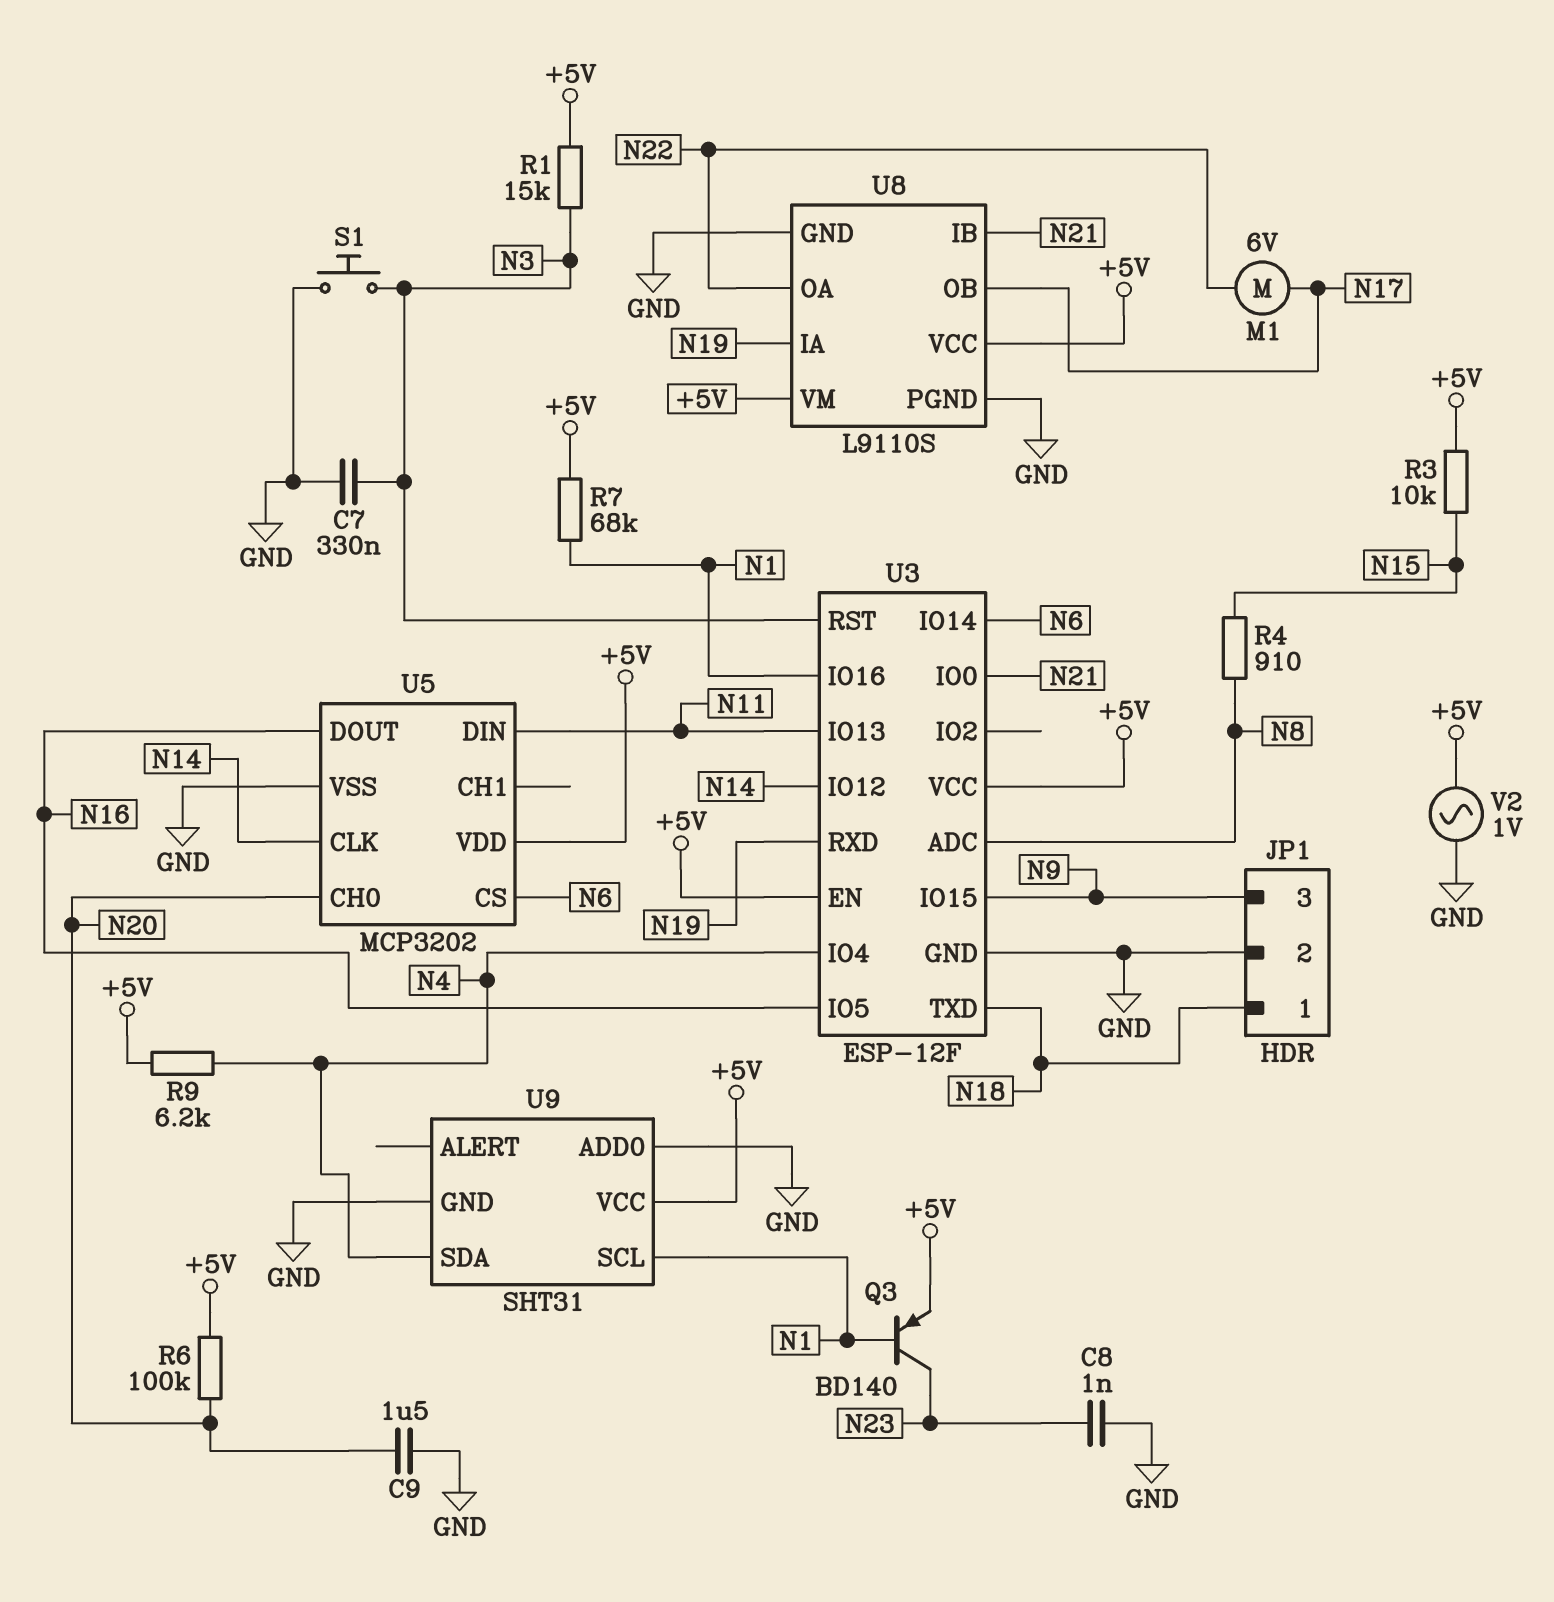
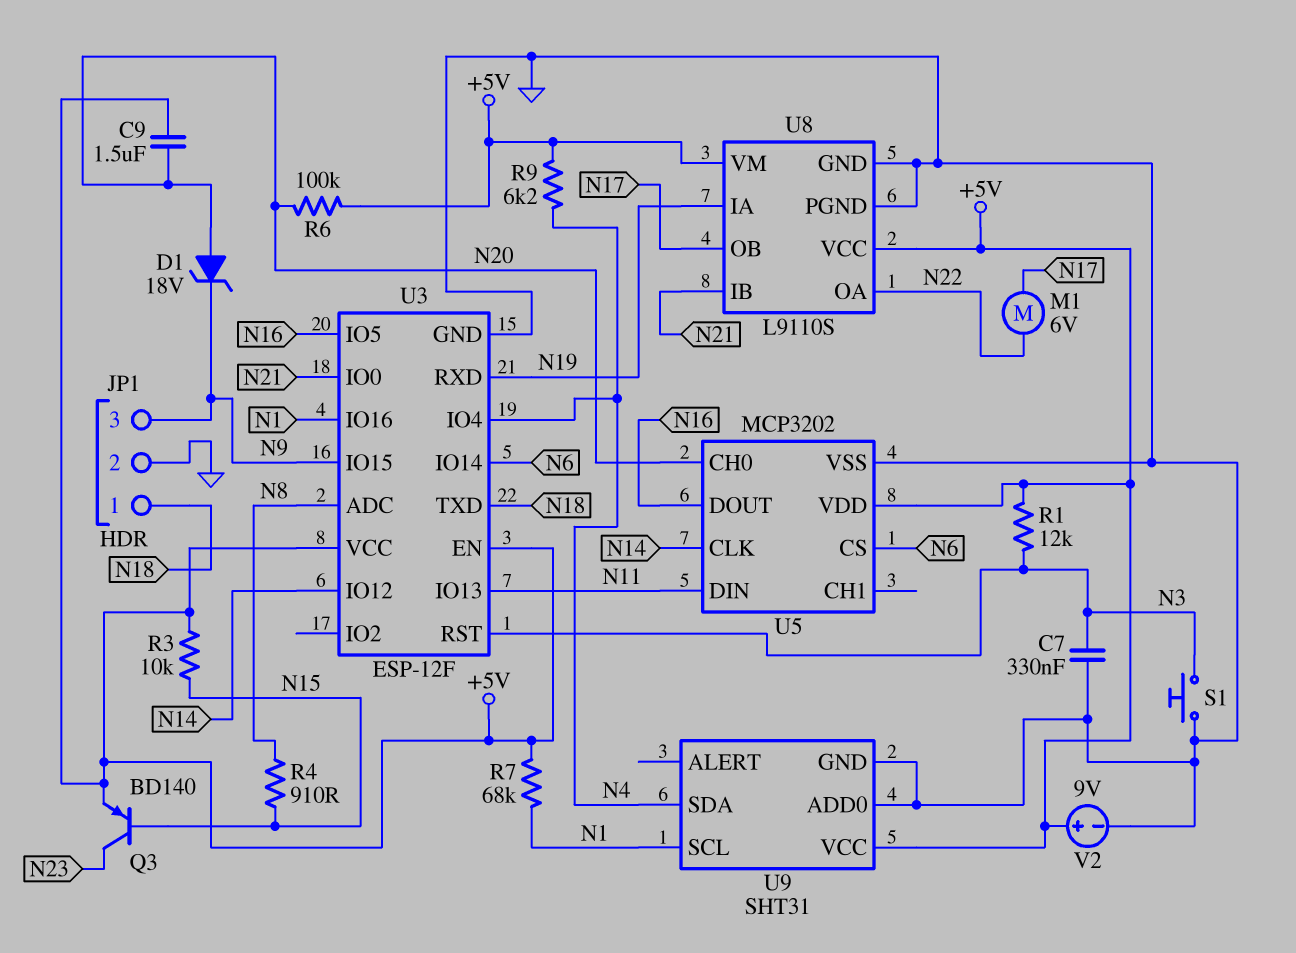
C8: 1nF (GND, N23) -> none
C9: 1.5uF (GND, N20) -> 1.5uF (+5V, N20)
D1: none -> zener 18V (A N20, K N9)
Q3: PNP BD140 (B N1, C N23, E +5V) -> PNP BD140 (B N15, C N23, E +5V)
R1: 15k (+5V, N3) -> 12k (+5V, N3)
V2: AC 1V (+5V, GND) -> 9V (plus +5V, minus GND)

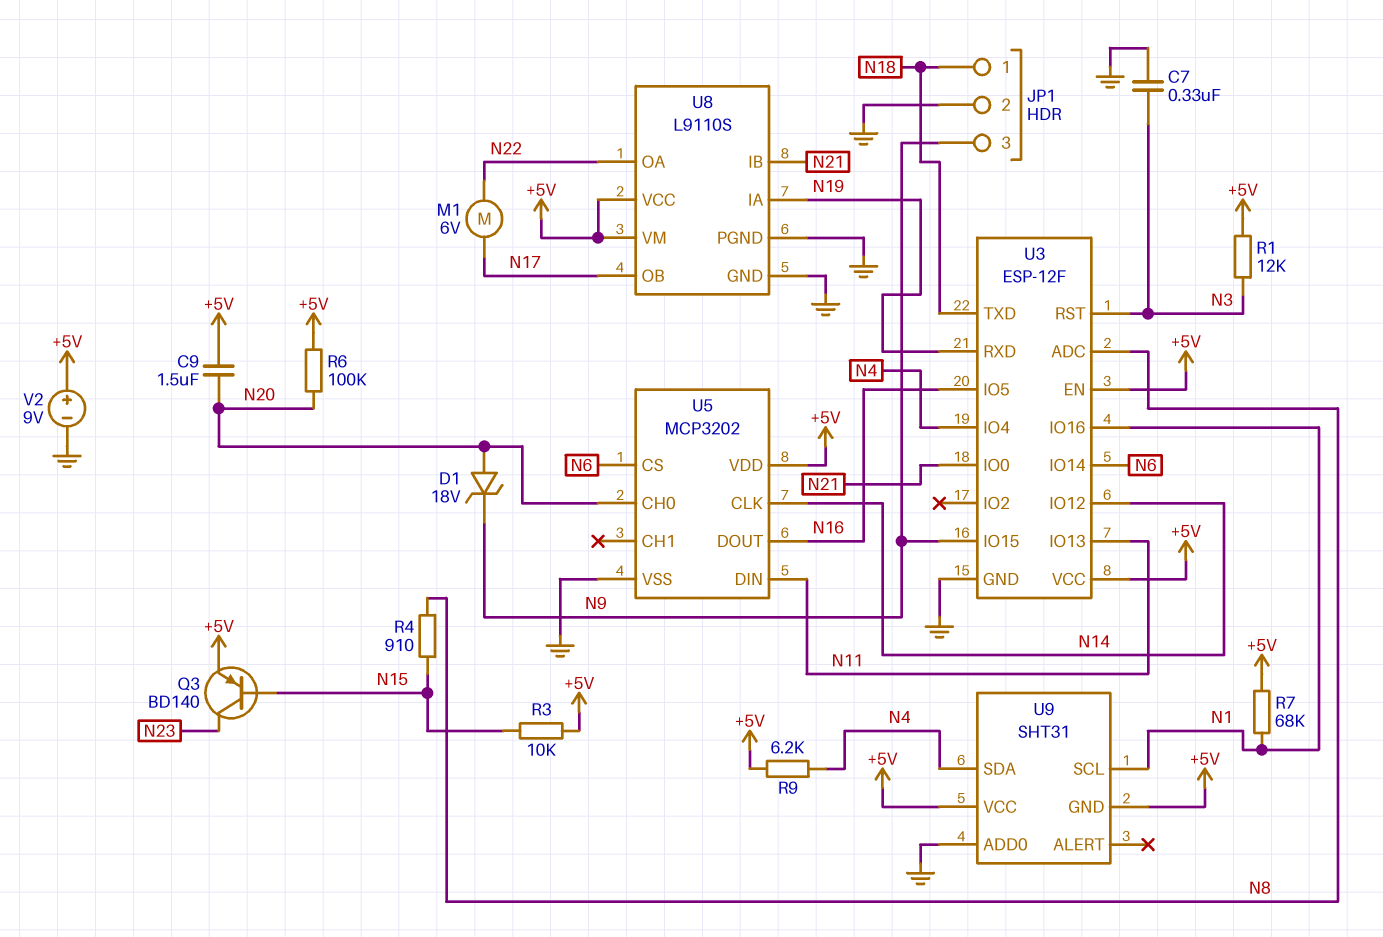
S1: button (GND, N3) -> none
U9 pin GND: GND -> +5V

